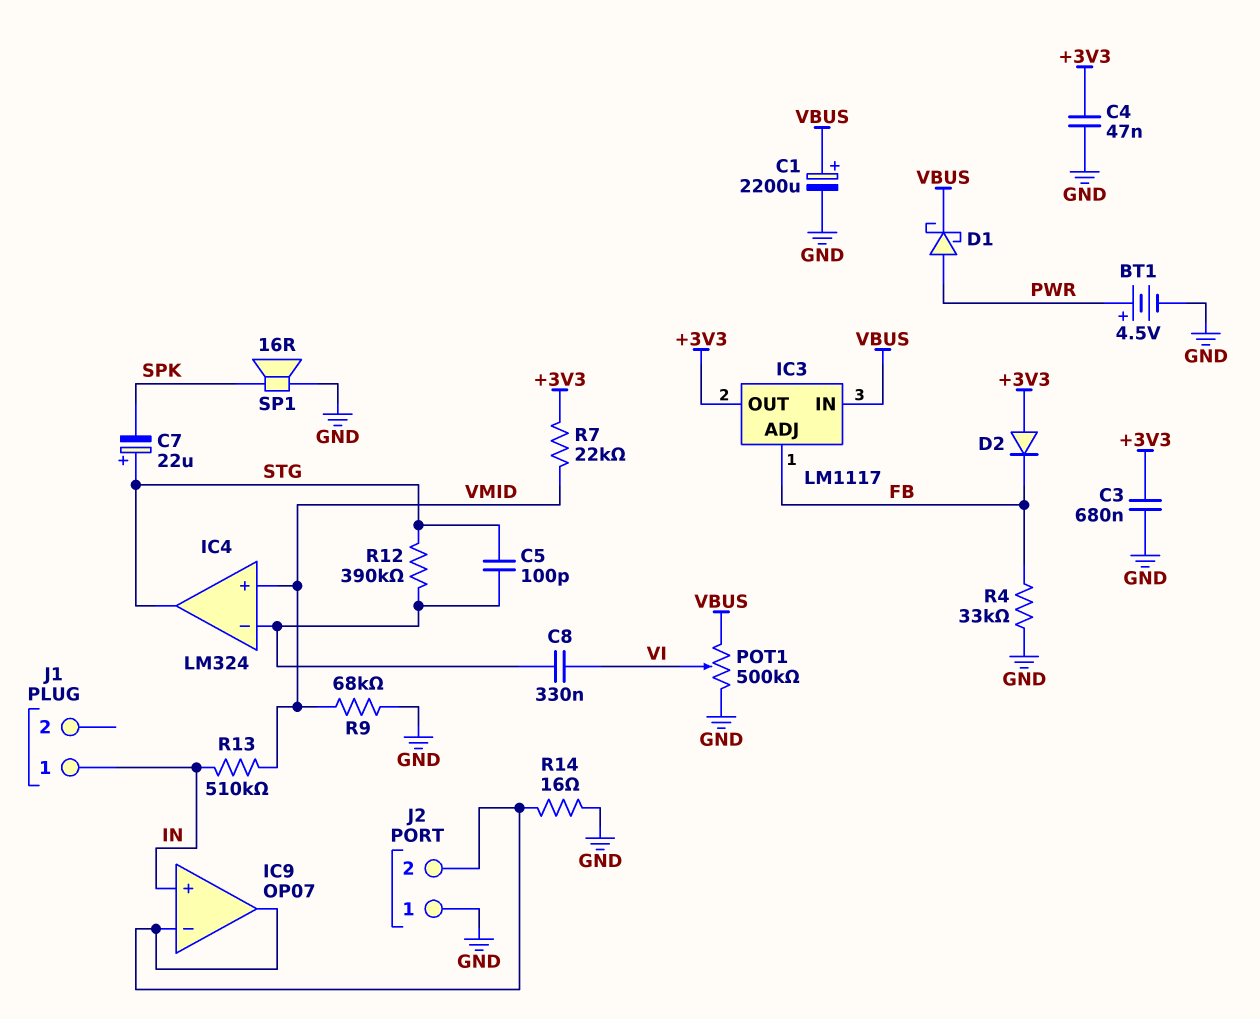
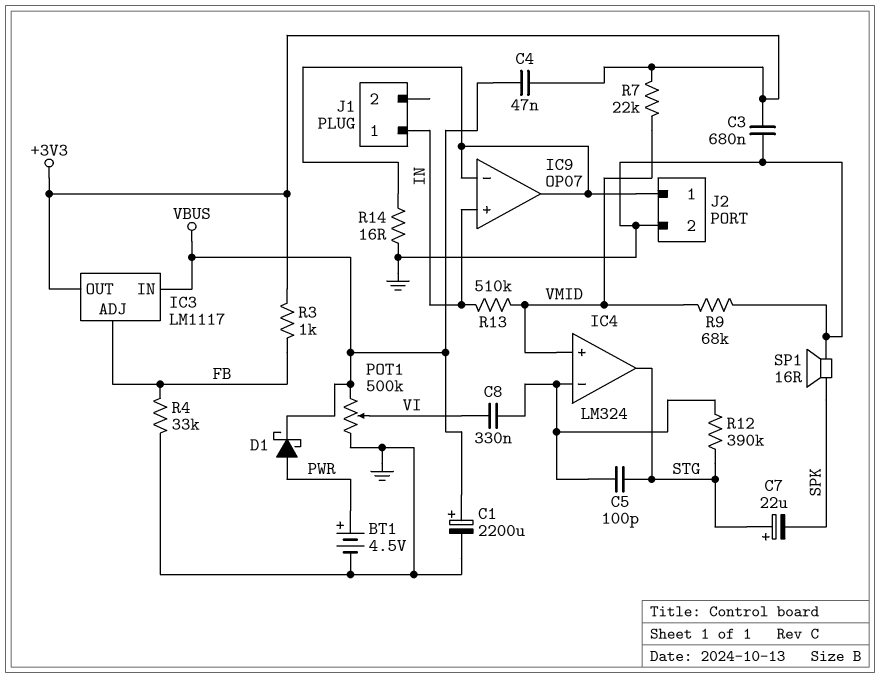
C4: 47nF (+3V3, GND) -> 47nF (+3V3, VBUS)
D2: diode (A +3V3, K FB) -> none
J2 pin 1: GND -> IC9/in-
J2 pin 2: IC9/in- -> GND
R3: none -> 1k (+3V3, FB)

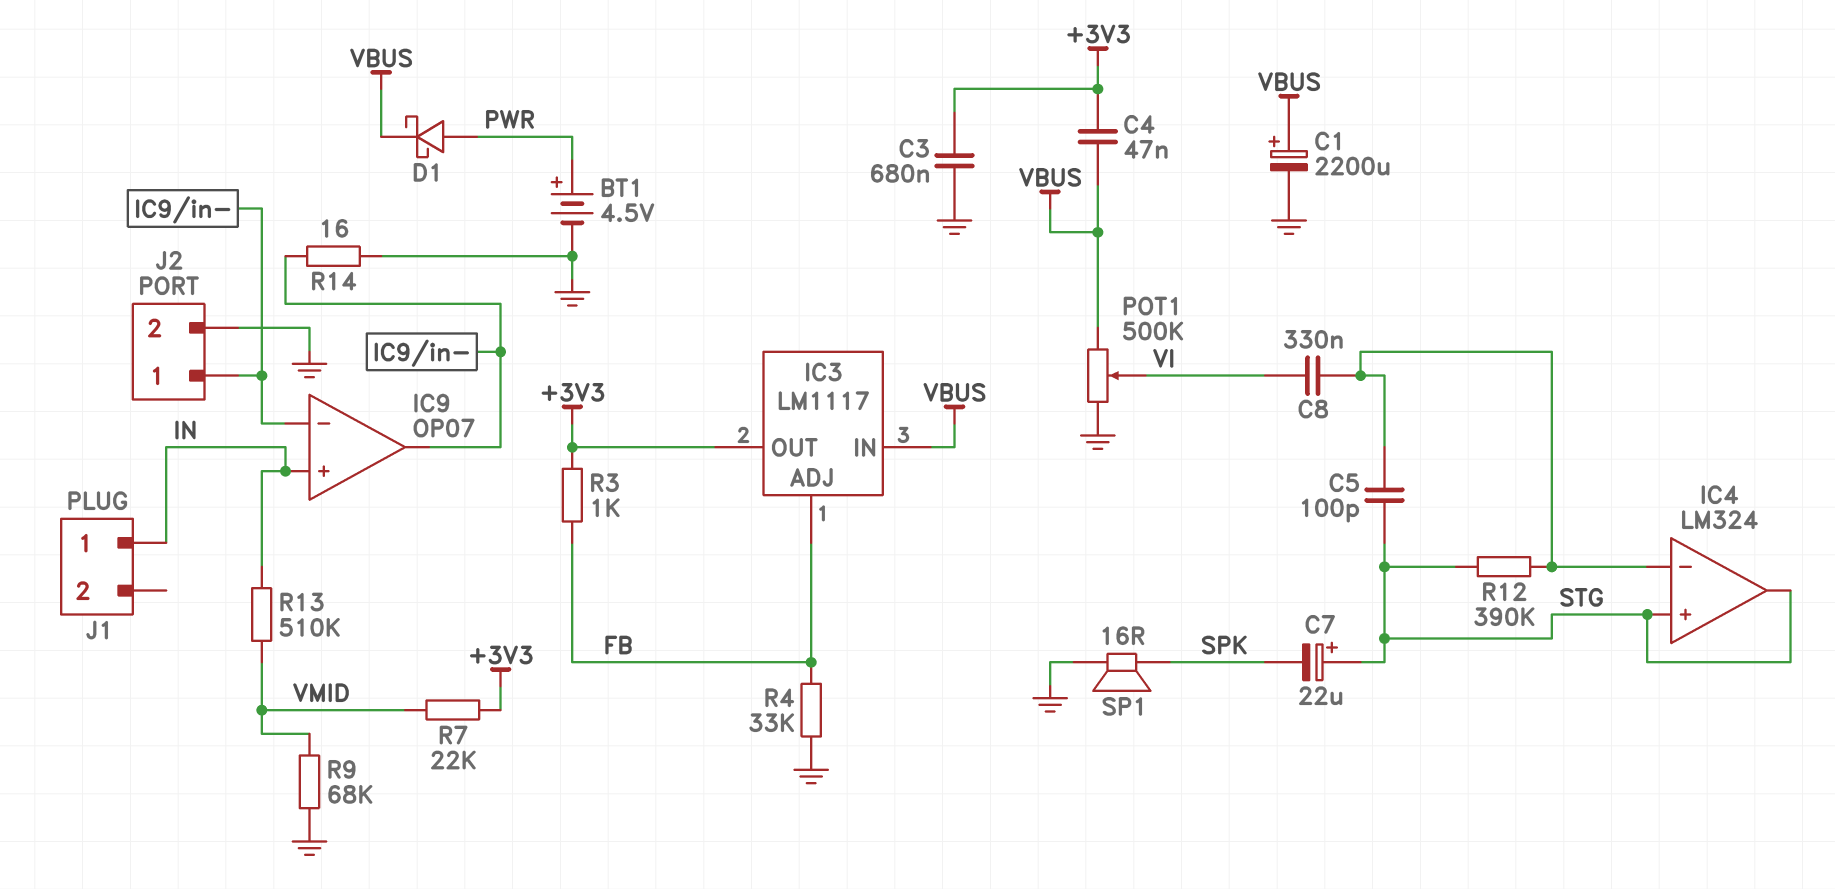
IC4 pin in+: VMID -> STG

